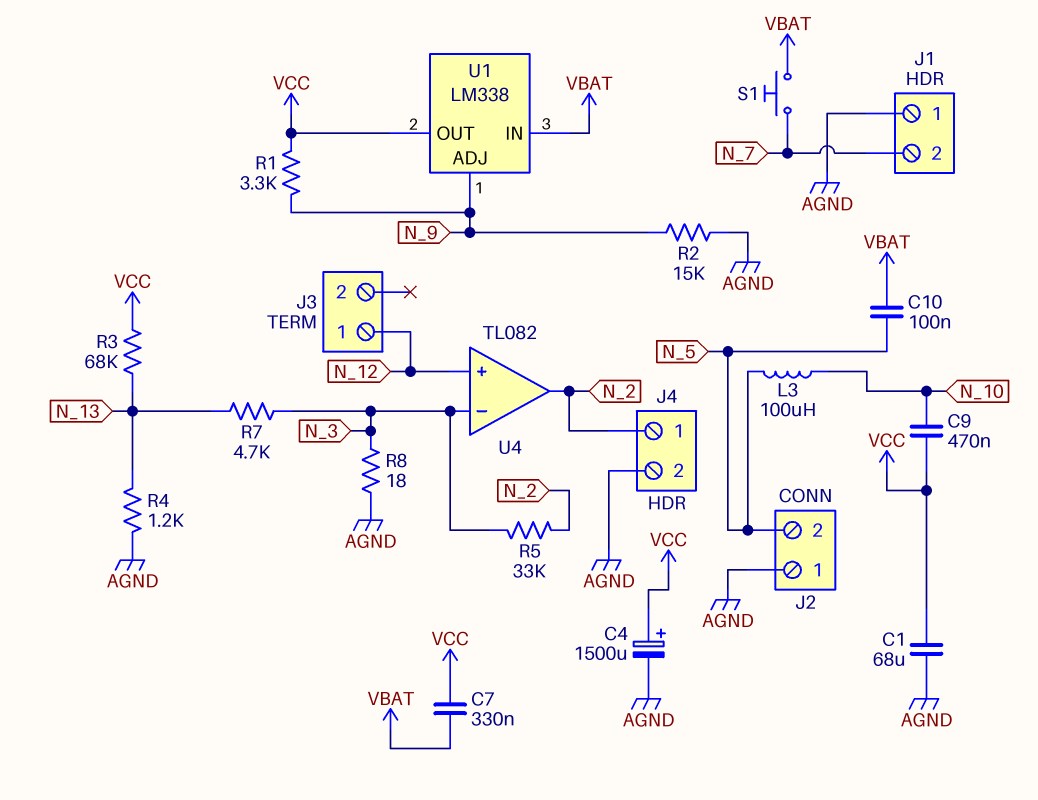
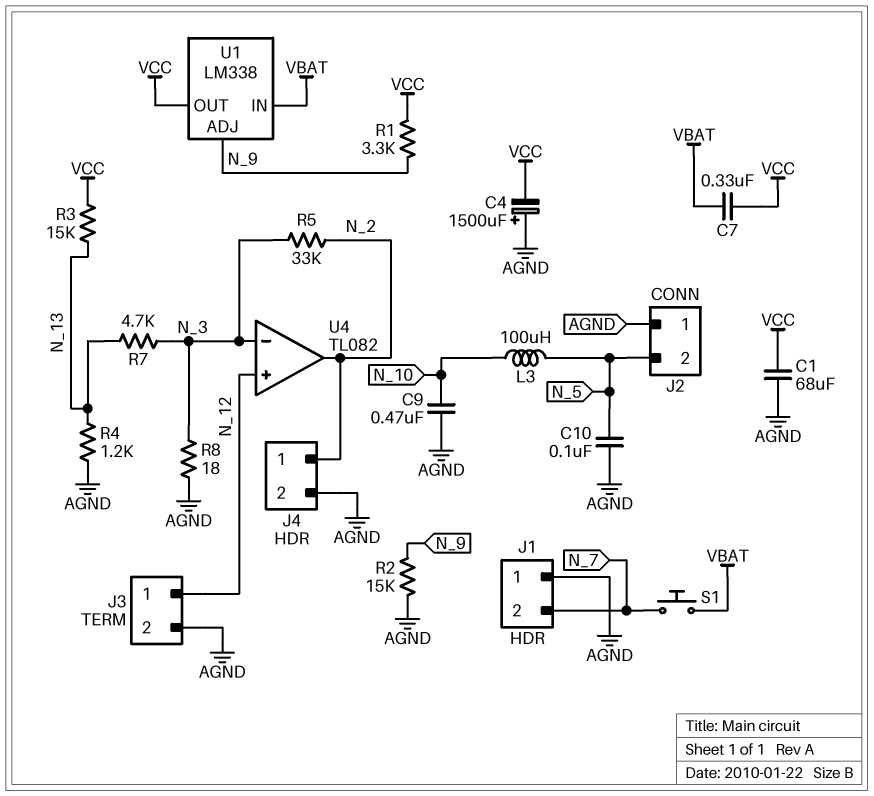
C4: 1500uF (plus VCC, minus AGND) -> 1500uF (plus AGND, minus VCC)
C9: 470nF (N_10, VCC) -> 470nF (AGND, N_10)
C10: 100nF (N_5, VBAT) -> 100nF (AGND, N_5)
J3 pin 2: none -> AGND
R3: 68k (N_13, VCC) -> 15k (N_13, VCC)

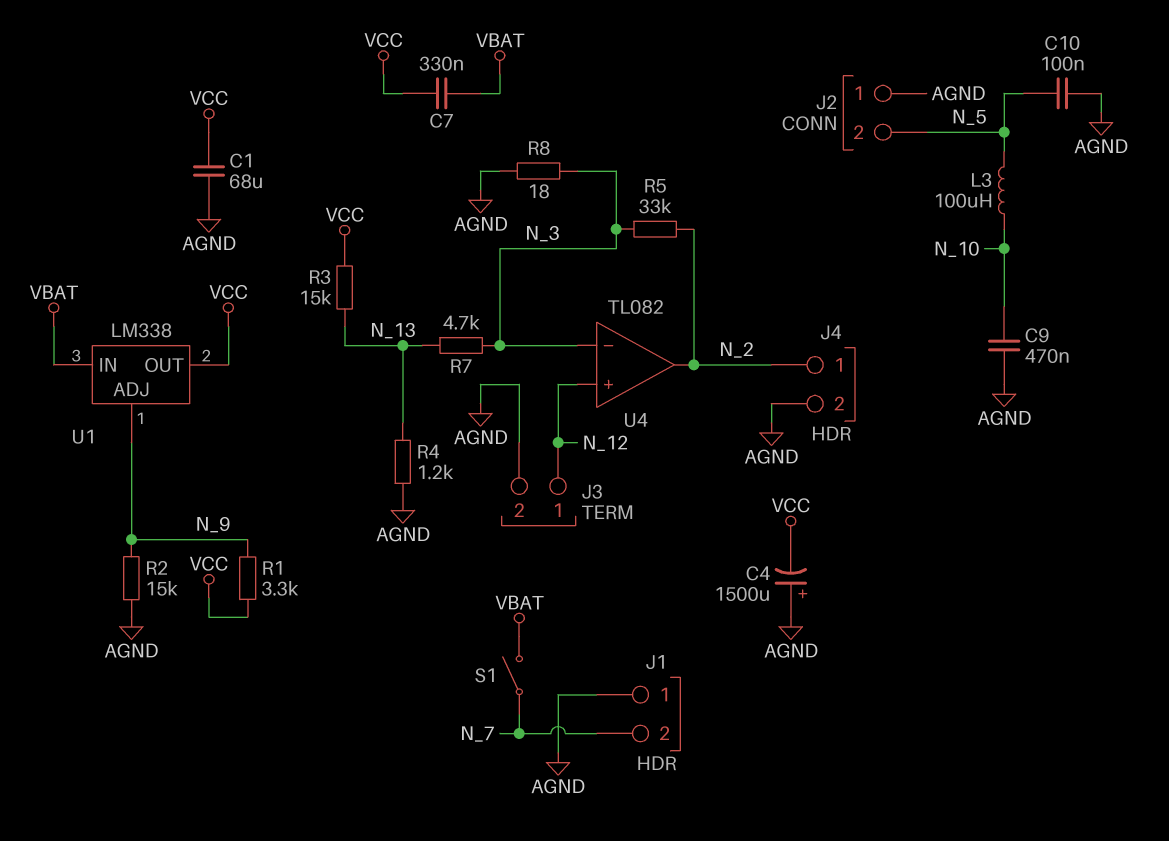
S1: button (N_7, VBAT) -> switch (N_7, VBAT)

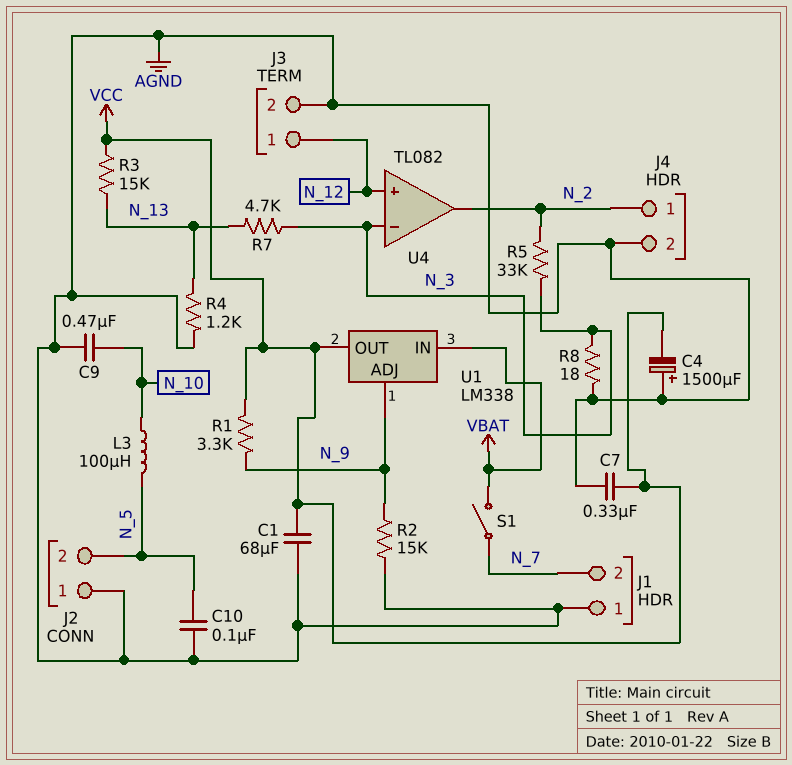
C7: 330nF (VBAT, VCC) -> 330nF (AGND, VCC)

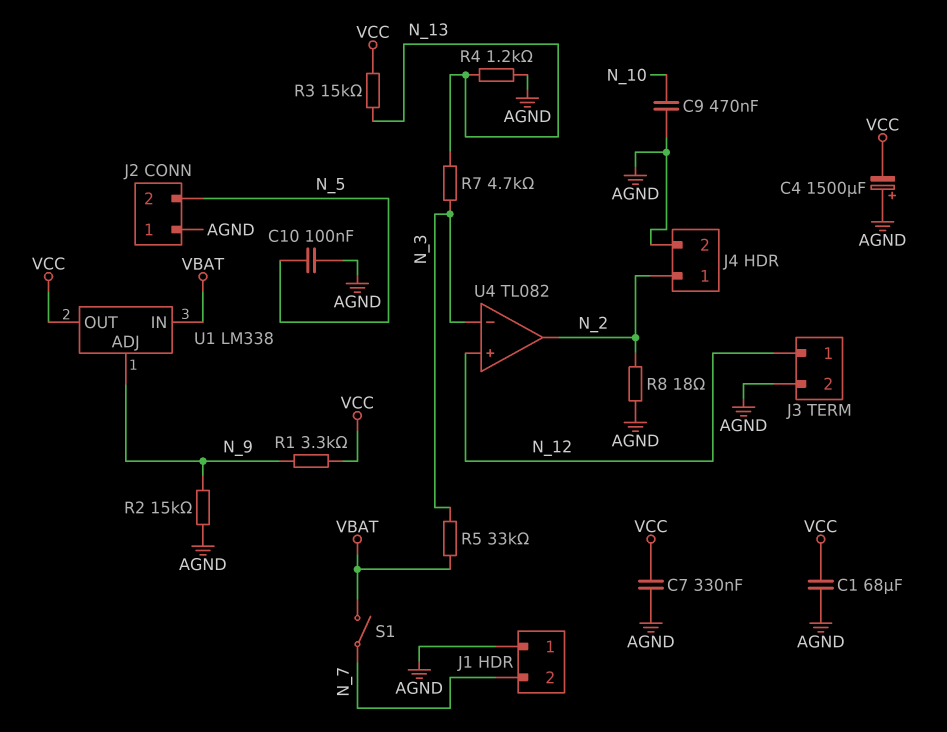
L3: 100uH (N_5, N_10) -> none
R5: 33k (N_2, N_3) -> 33k (N_3, VBAT)
R8: 18 (AGND, N_3) -> 18 (AGND, N_2)

